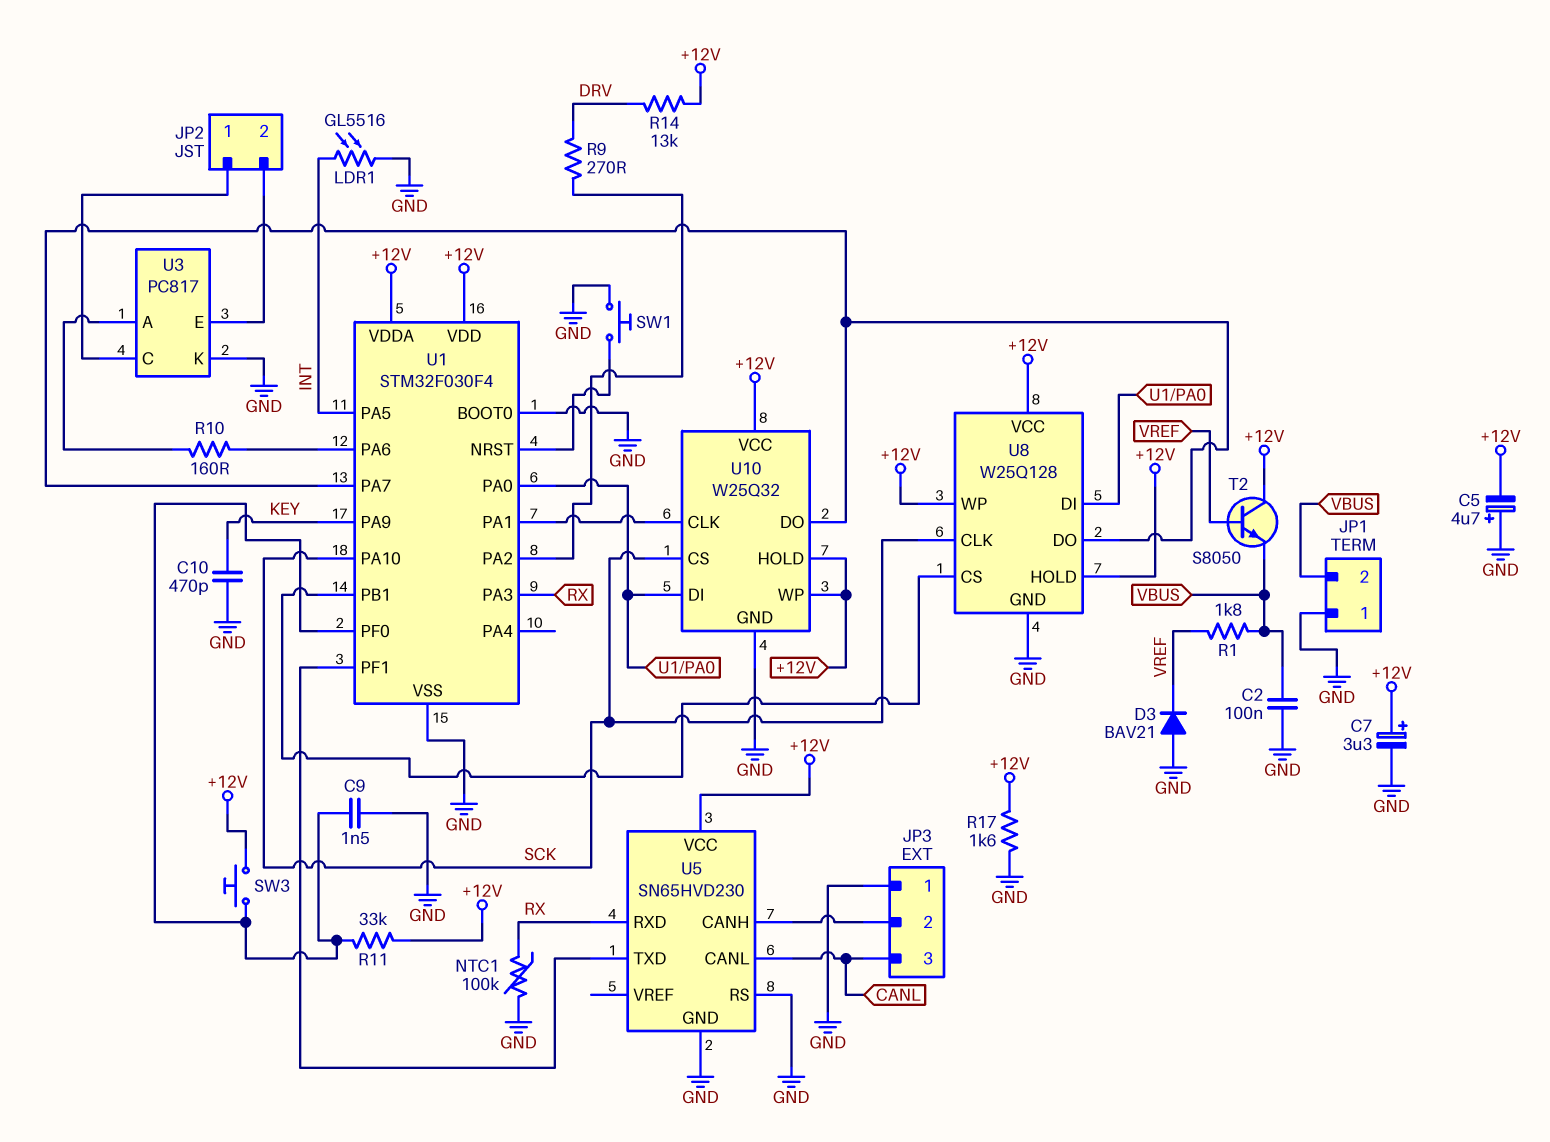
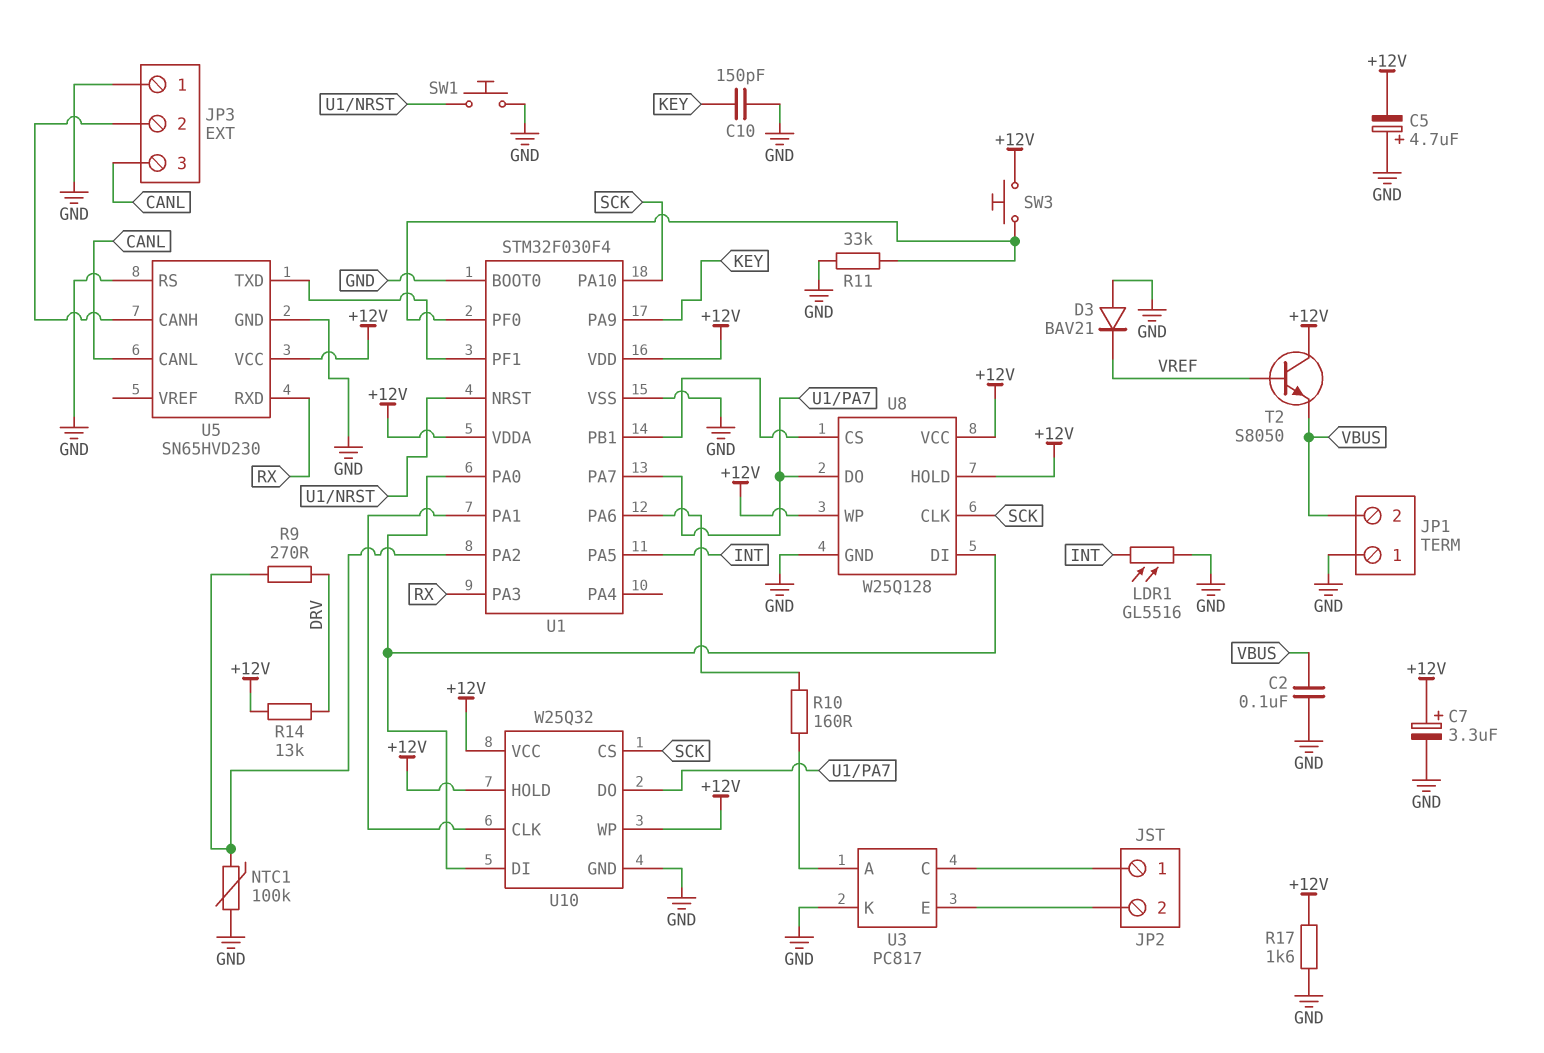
C9: 1.5nF (GND, U1/PF0) -> none
C10: 470pF (GND, KEY) -> 150pF (GND, KEY)
NTC1: 100k (GND, RX) -> 100k (GND, U1/PA2)
R1: 1.8k (VBUS, VREF) -> none
R11: 33k (+12V, U1/PF0) -> 33k (GND, U1/PF0)

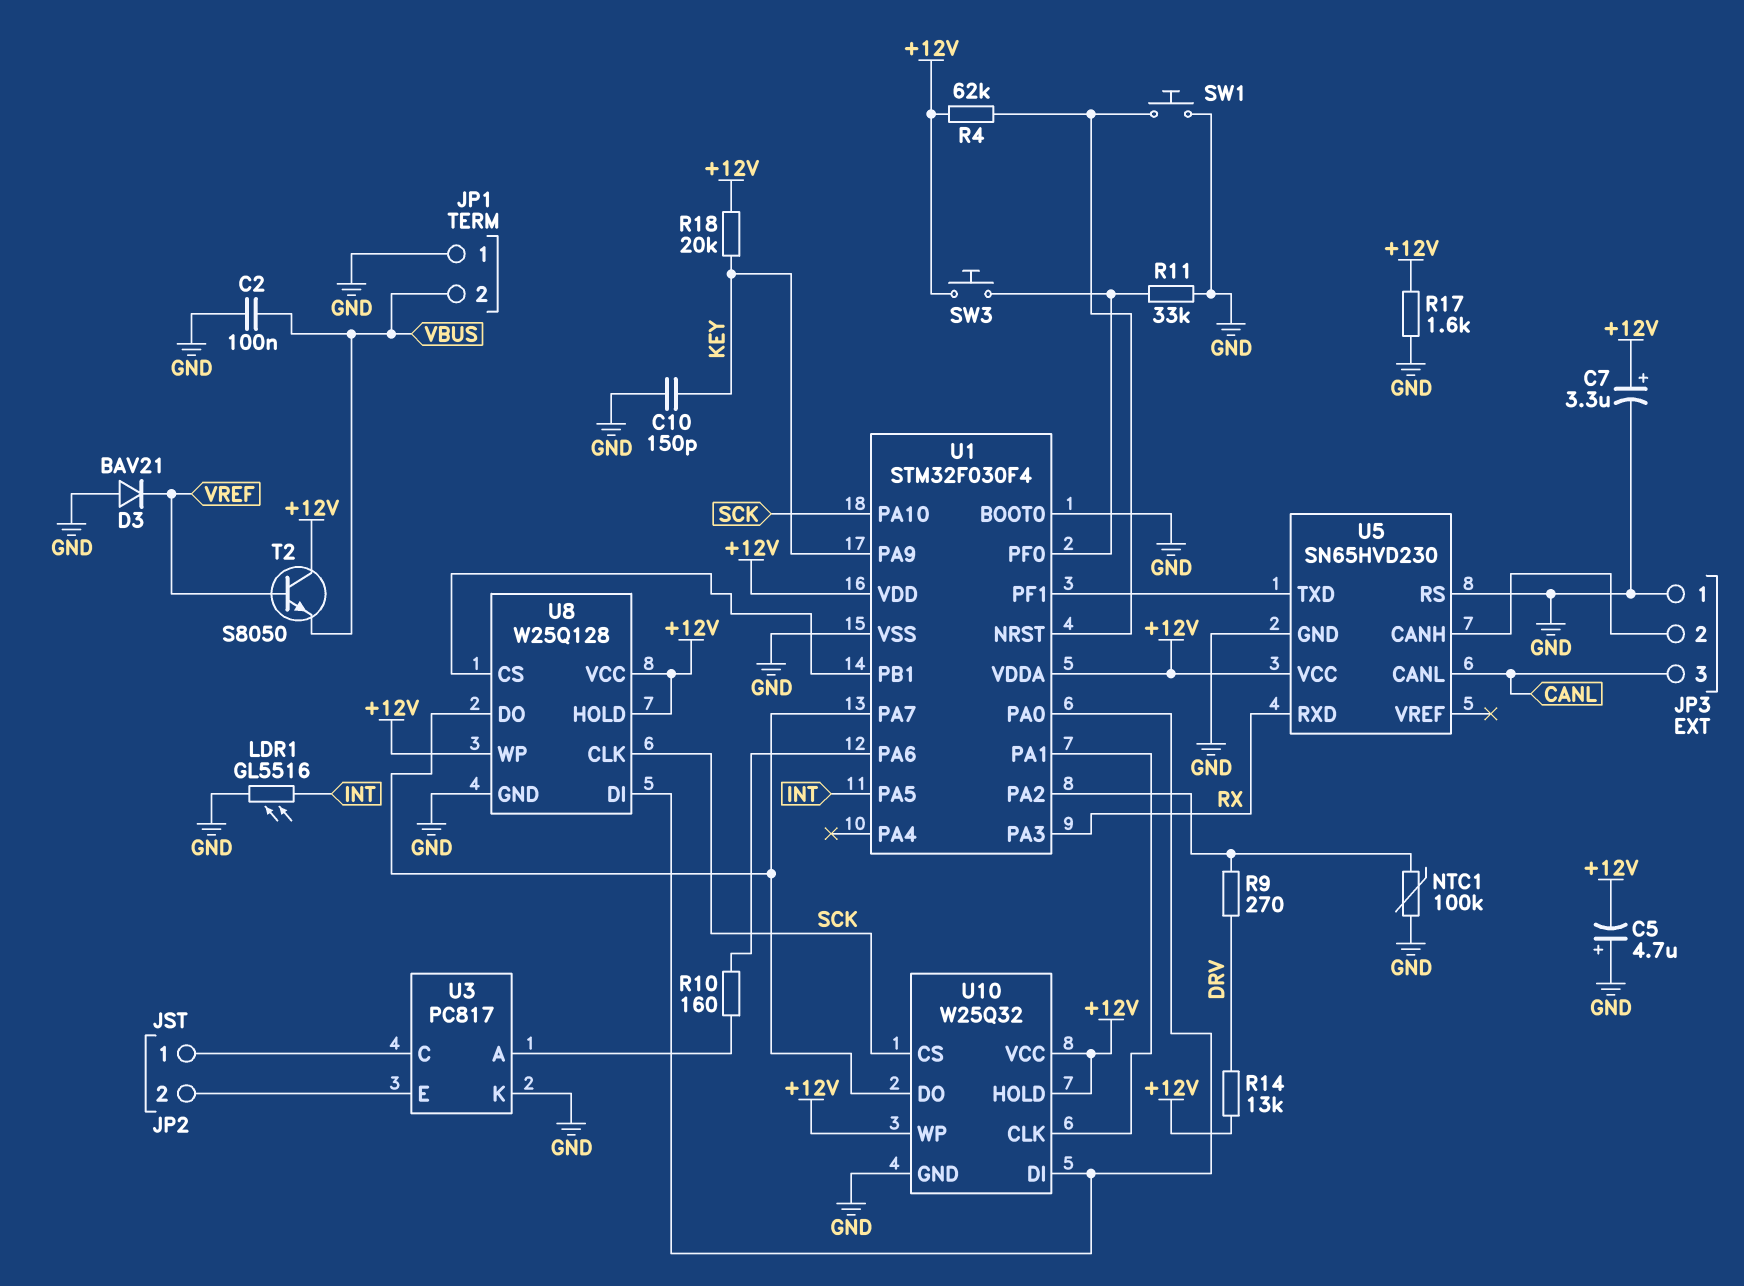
R4: none -> 62k (+12V, U1/NRST)
R18: none -> 20k (+12V, KEY)

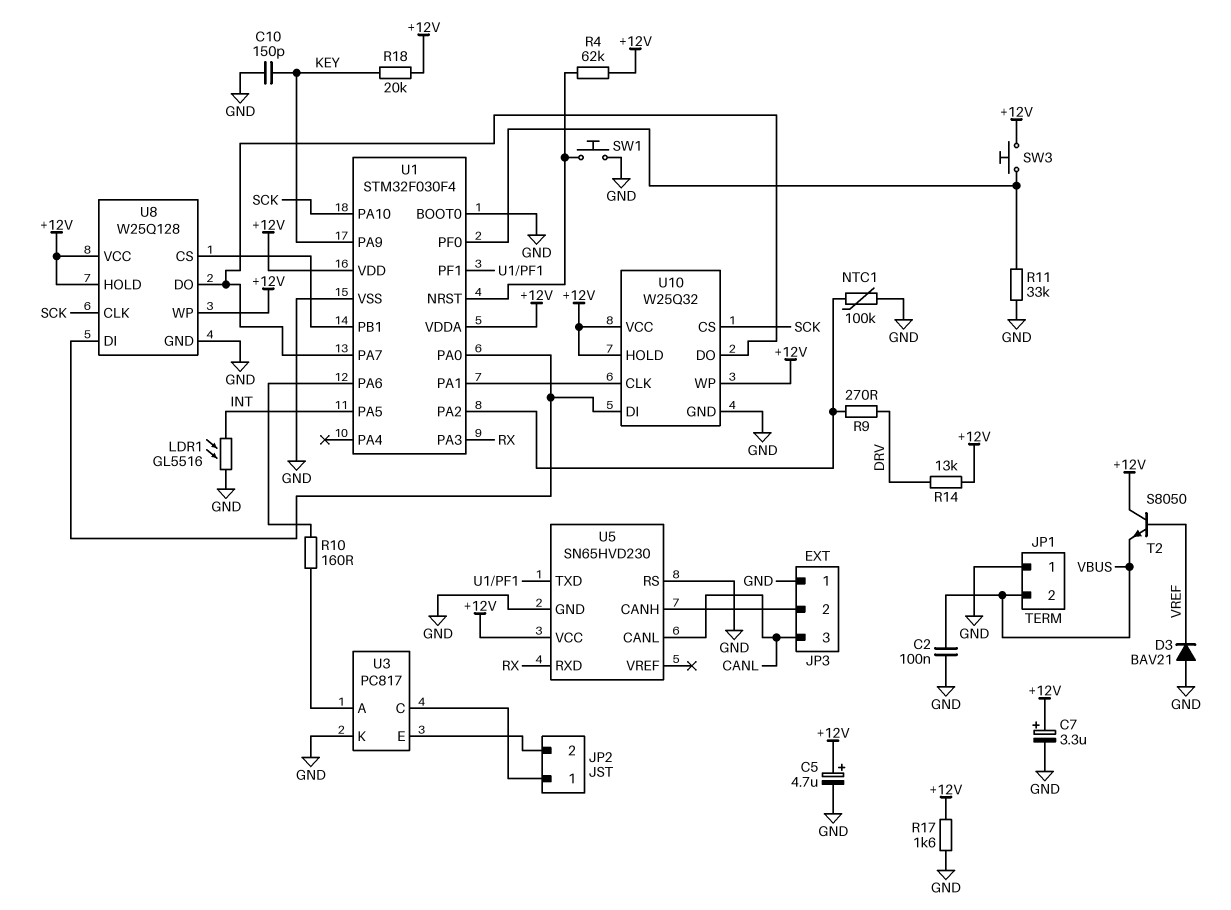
C5: 4.7uF (plus GND, minus +12V) -> 4.7uF (plus +12V, minus GND)

